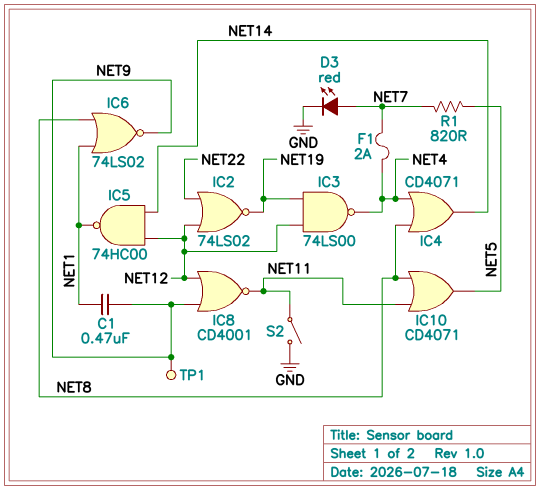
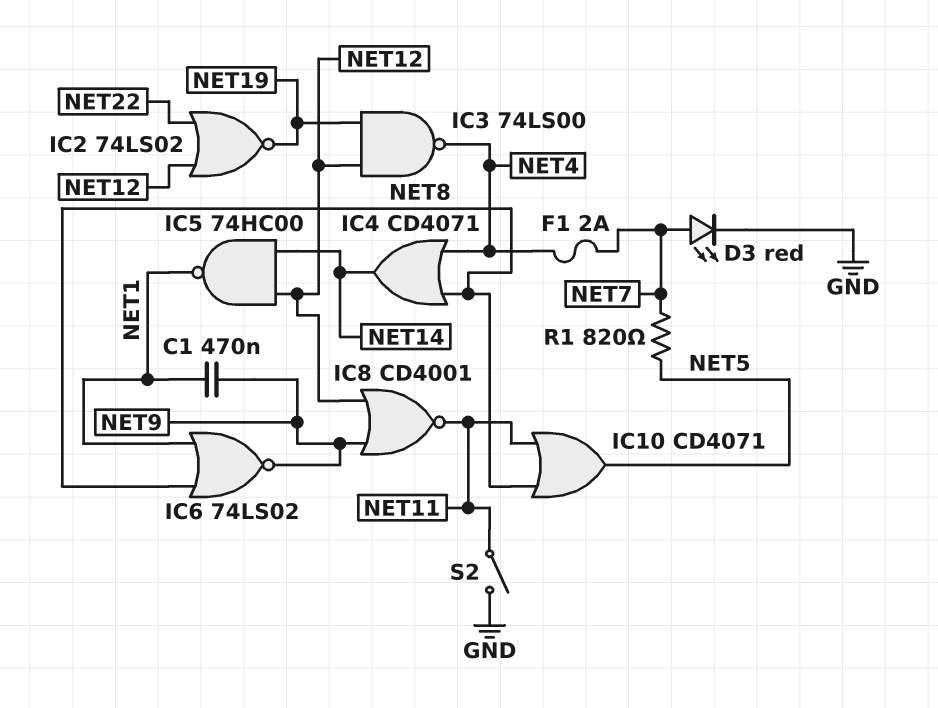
TP1: test point (NET9) -> none

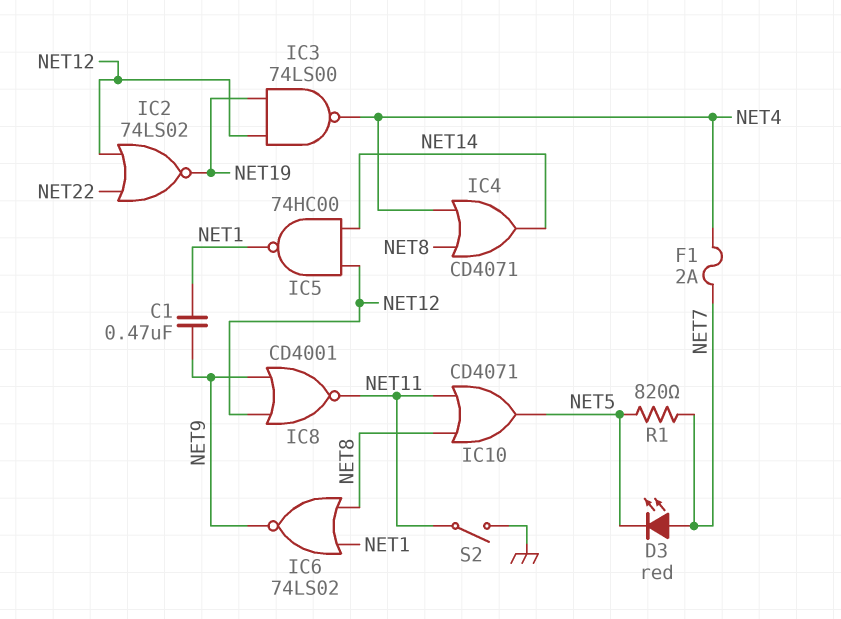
D3: LED red (A NET7, K GND) -> LED red (A NET7, K NET5)

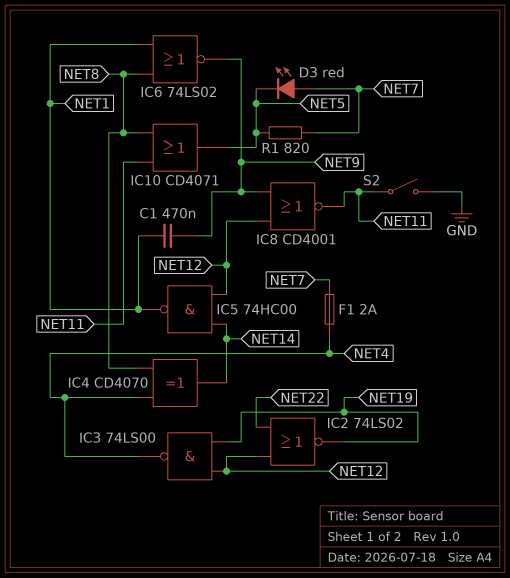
IC4: OR CD4071 (in NET4, in NET8, out NET14) -> XOR CD4070 (in NET4, in NET8, out NET14)

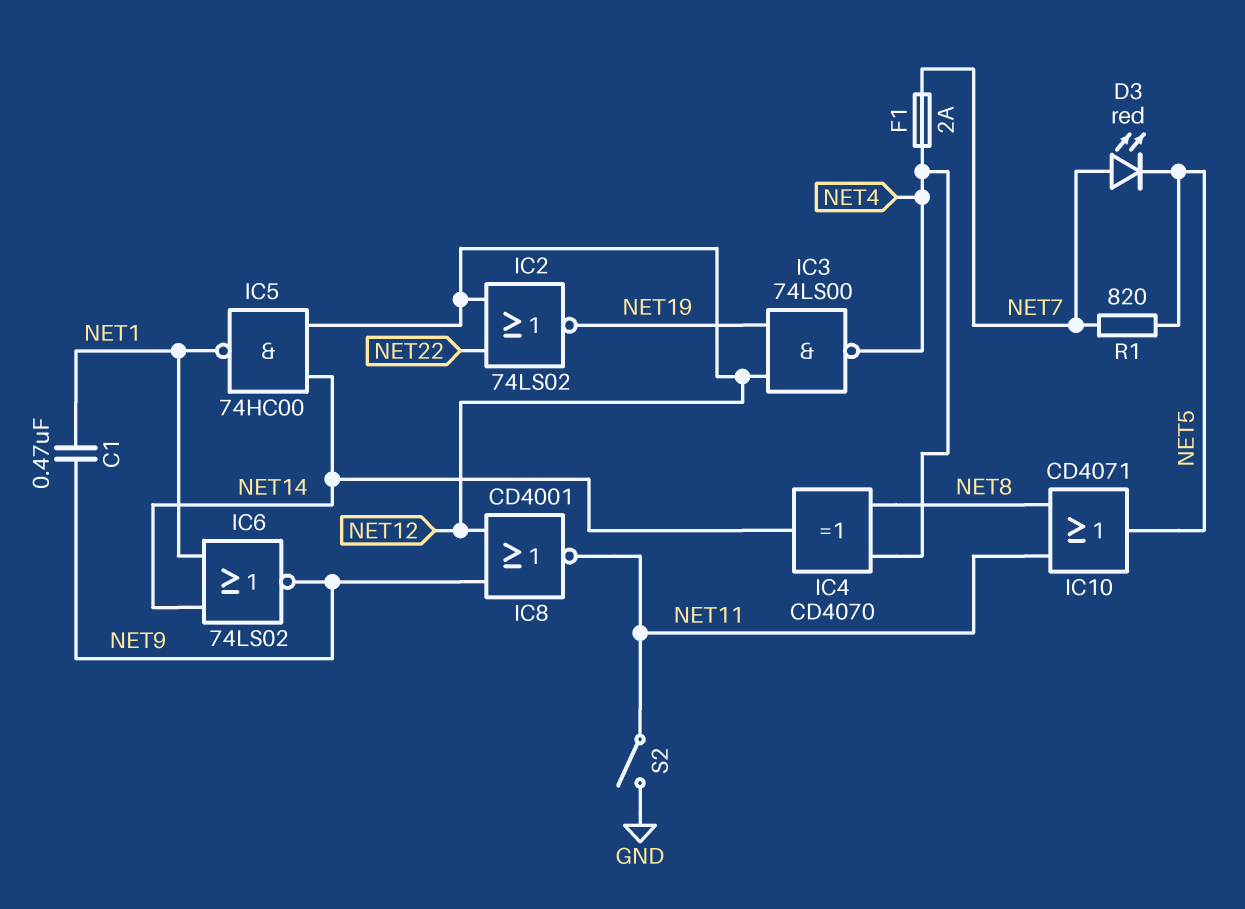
IC6: NOR 74LS02 (in NET1, in NET8, out NET9) -> NOR 74LS02 (in NET1, in NET14, out NET9)

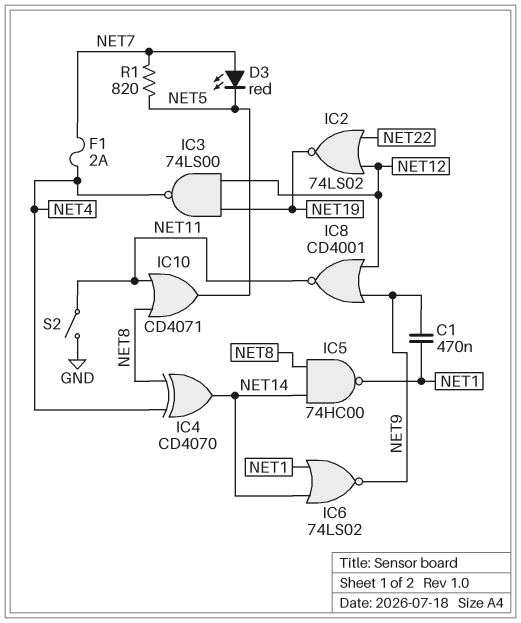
IC5: NAND 74HC00 (in NET12, in NET14, out NET1) -> NAND 74HC00 (in NET8, in NET14, out NET1)

